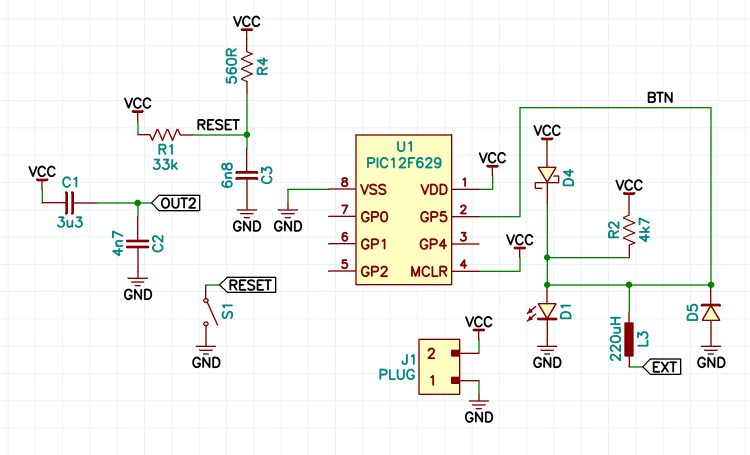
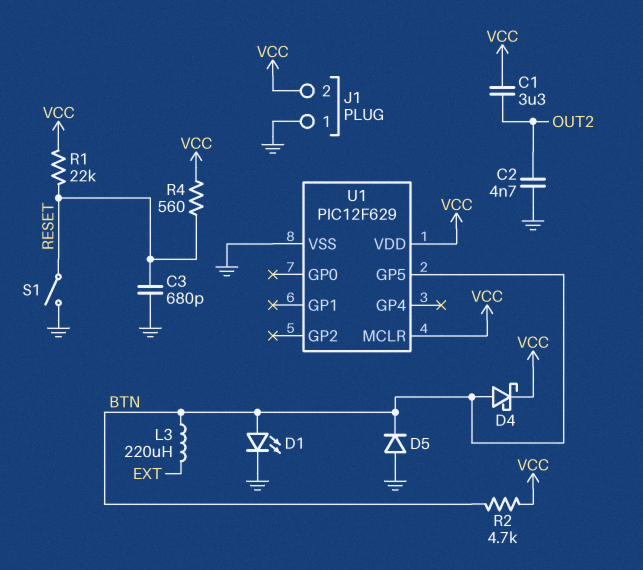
C3: 6.8nF (GND, RESET) -> 680pF (GND, RESET)
D4: schottky (A VCC, K BTN) -> schottky (A BTN, K VCC)
R1: 33k (RESET, VCC) -> 22k (RESET, VCC)

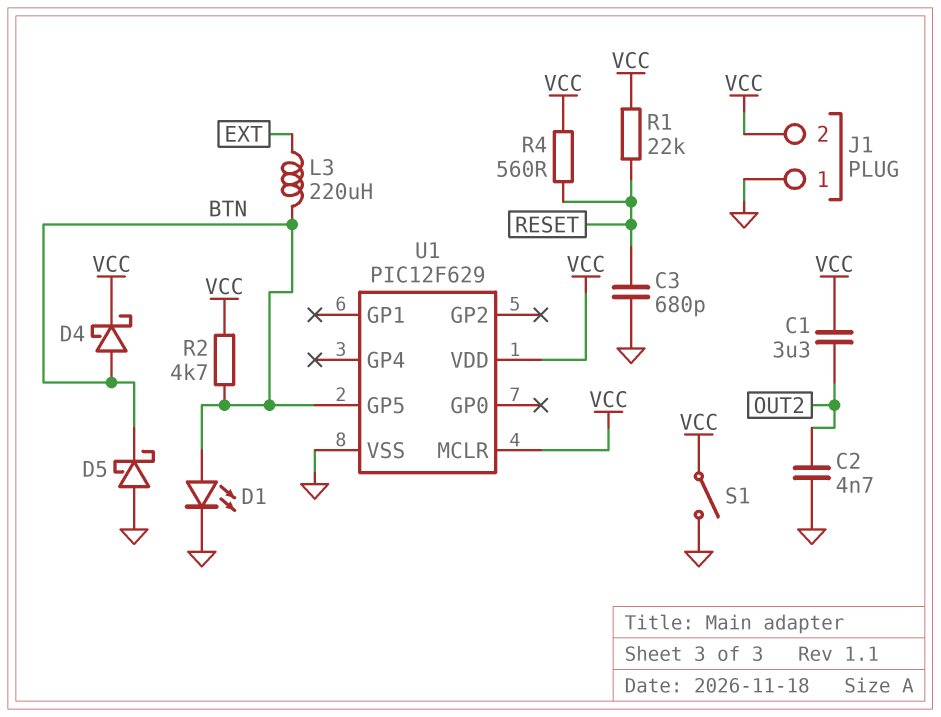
D5: diode (A GND, K BTN) -> schottky (A GND, K BTN)
S1: switch (GND, RESET) -> switch (GND, VCC)

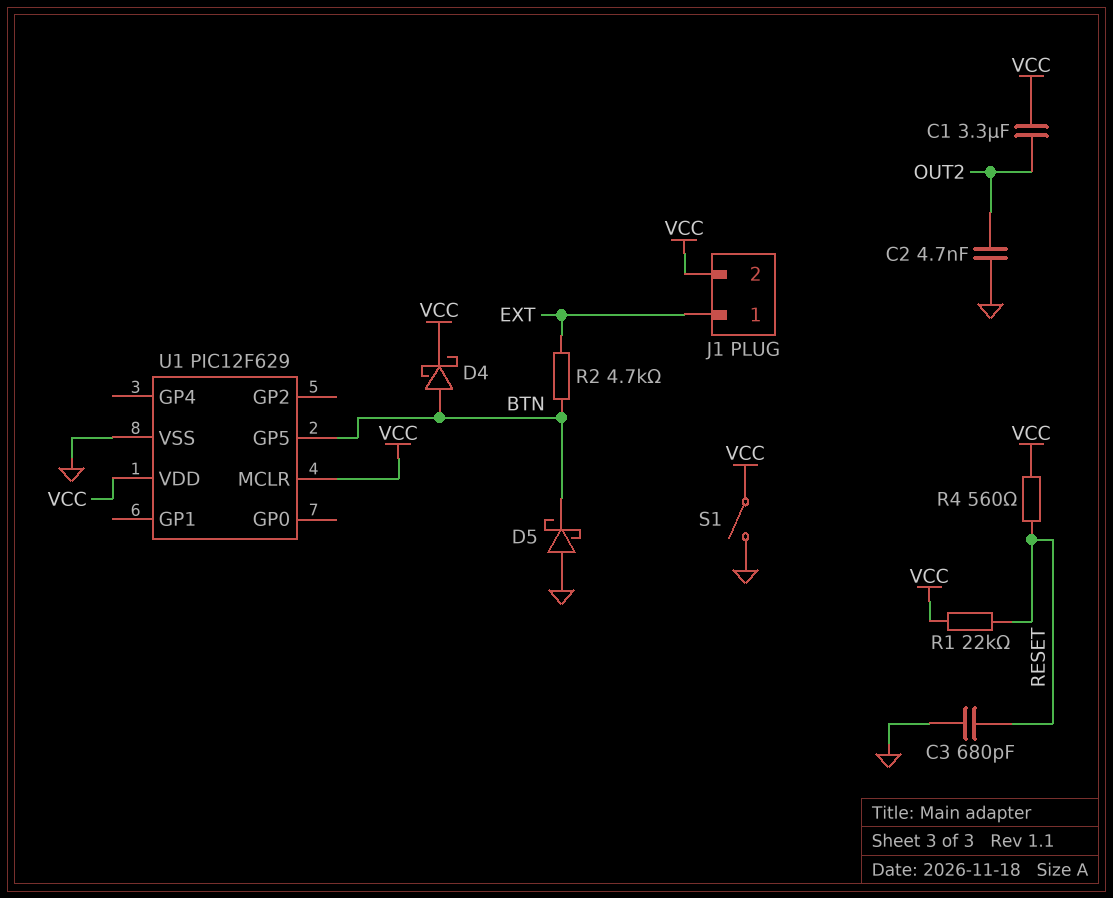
D1: LED (A BTN, K GND) -> none
J1 pin 1: GND -> EXT
L3: 220uH (BTN, EXT) -> none
R2: 4.7k (BTN, VCC) -> 4.7k (BTN, EXT)

